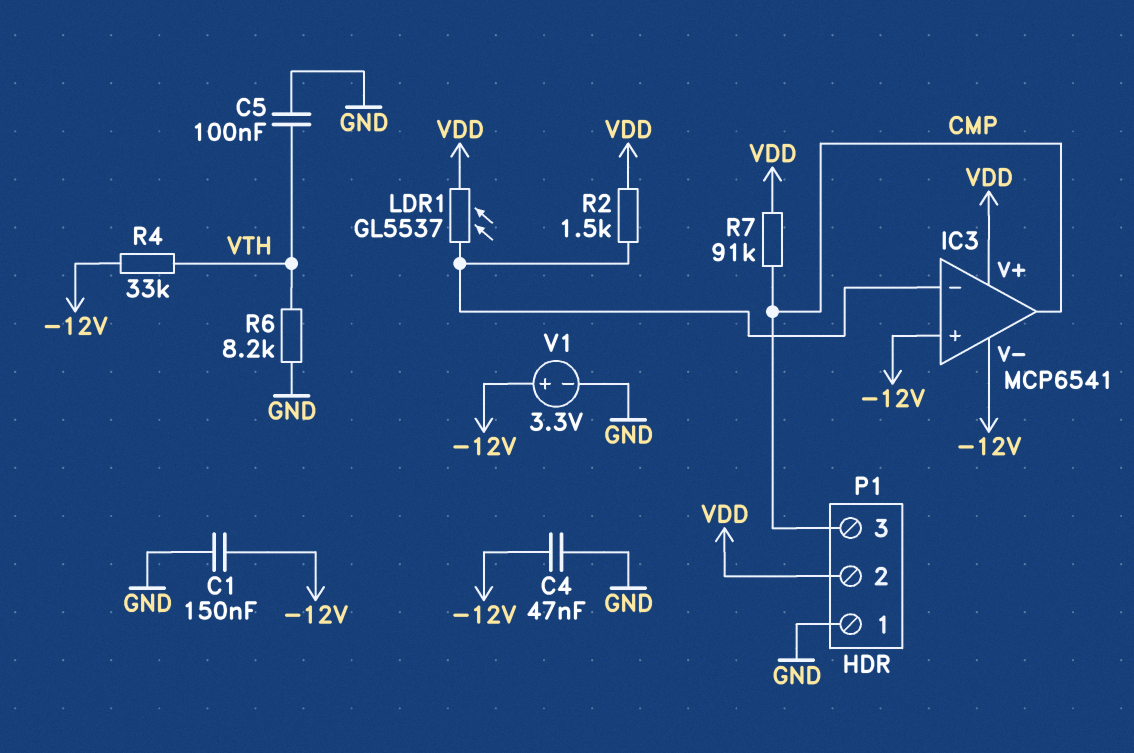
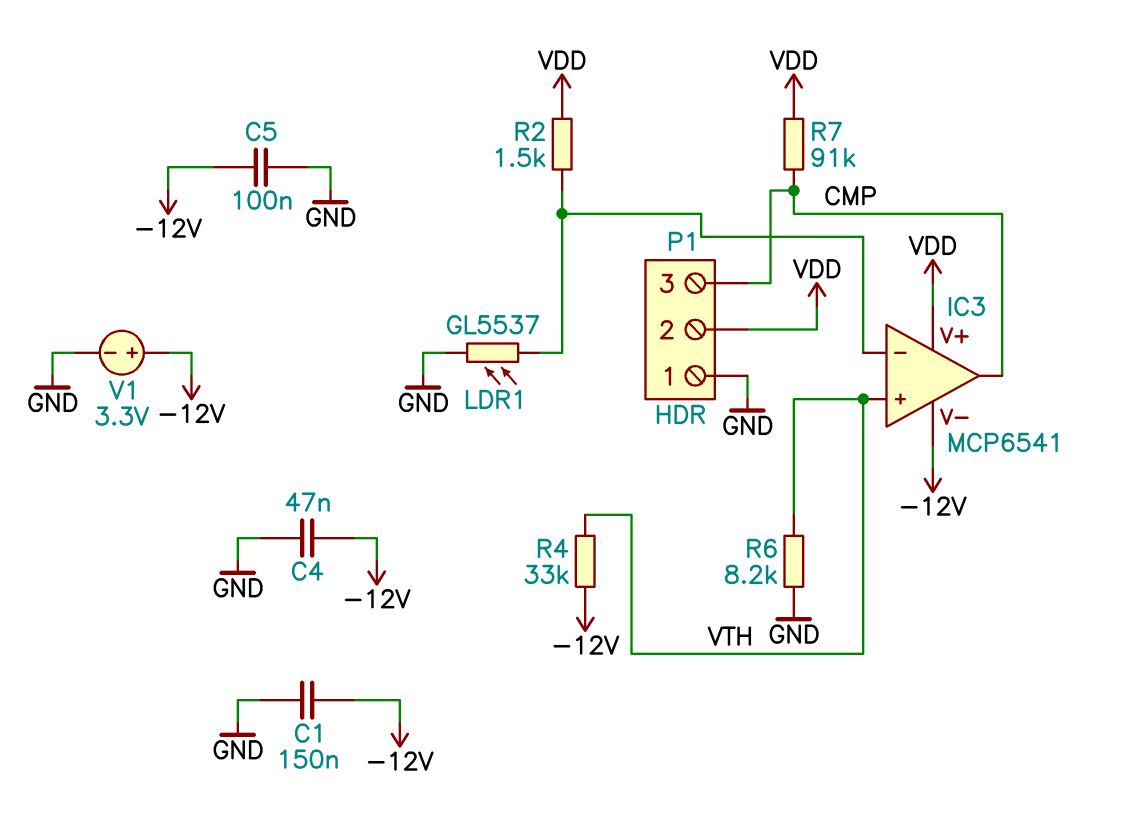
C5: 100nF (GND, VTH) -> 100nF (-12V, GND)
IC3 pin in+: -12V -> VTH
LDR1: GL5537 (IC3/in-, VDD) -> GL5537 (GND, IC3/in-)

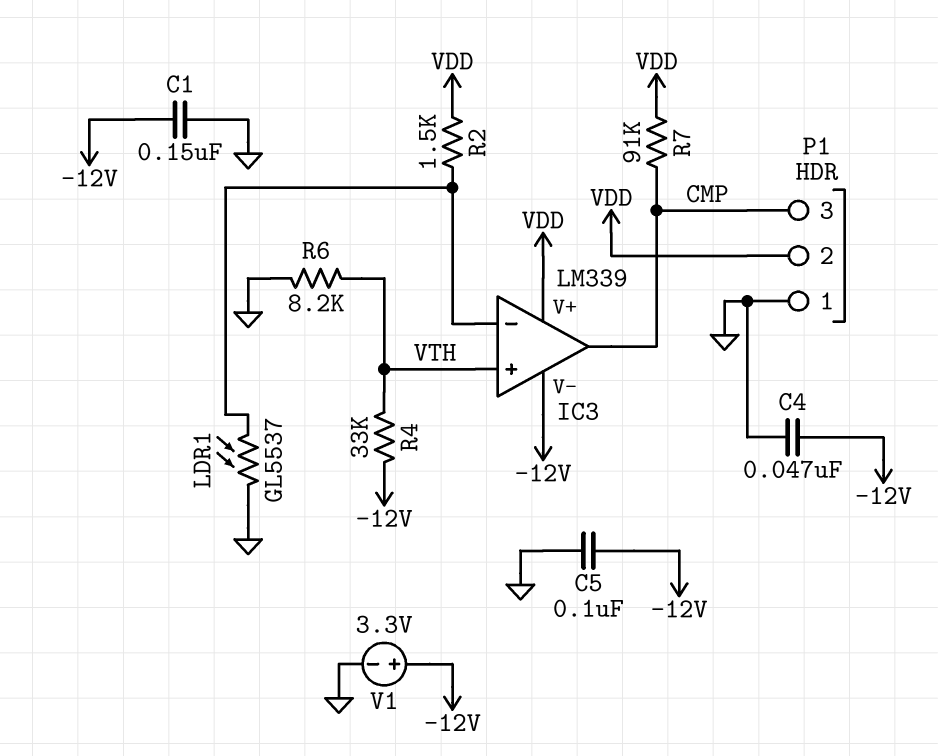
IC3: MCP6541 -> LM339

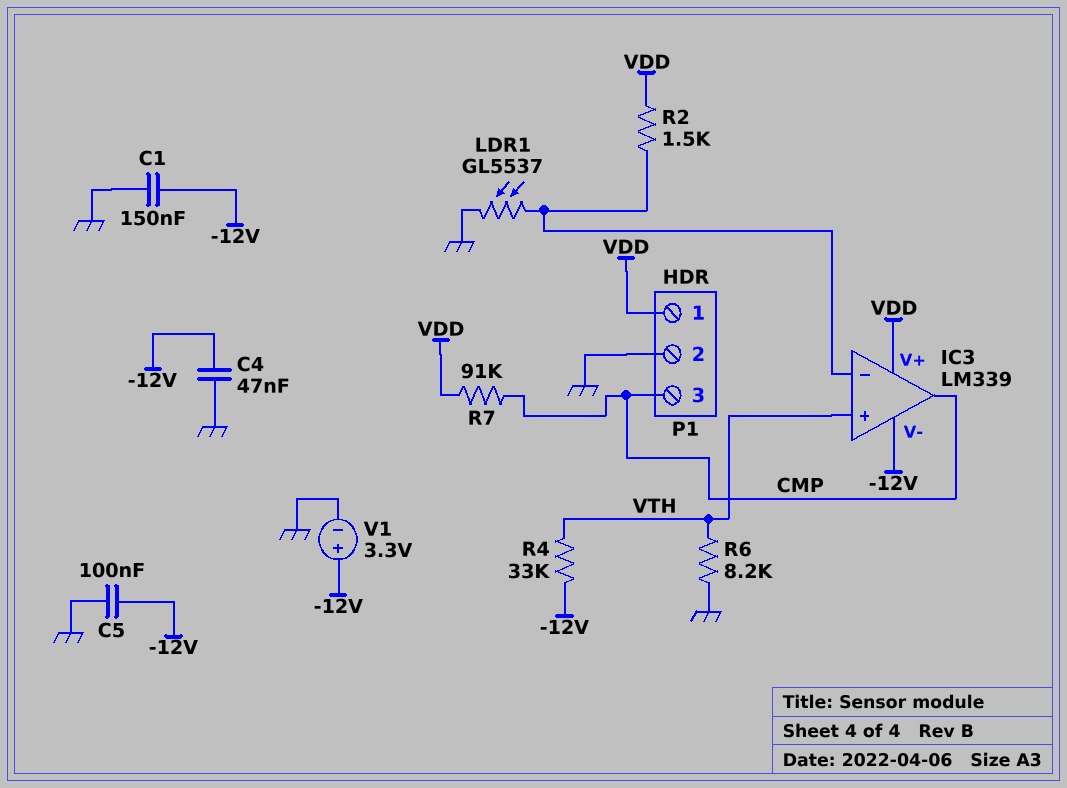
P1 pin 1: GND -> VDD
P1 pin 2: VDD -> GND

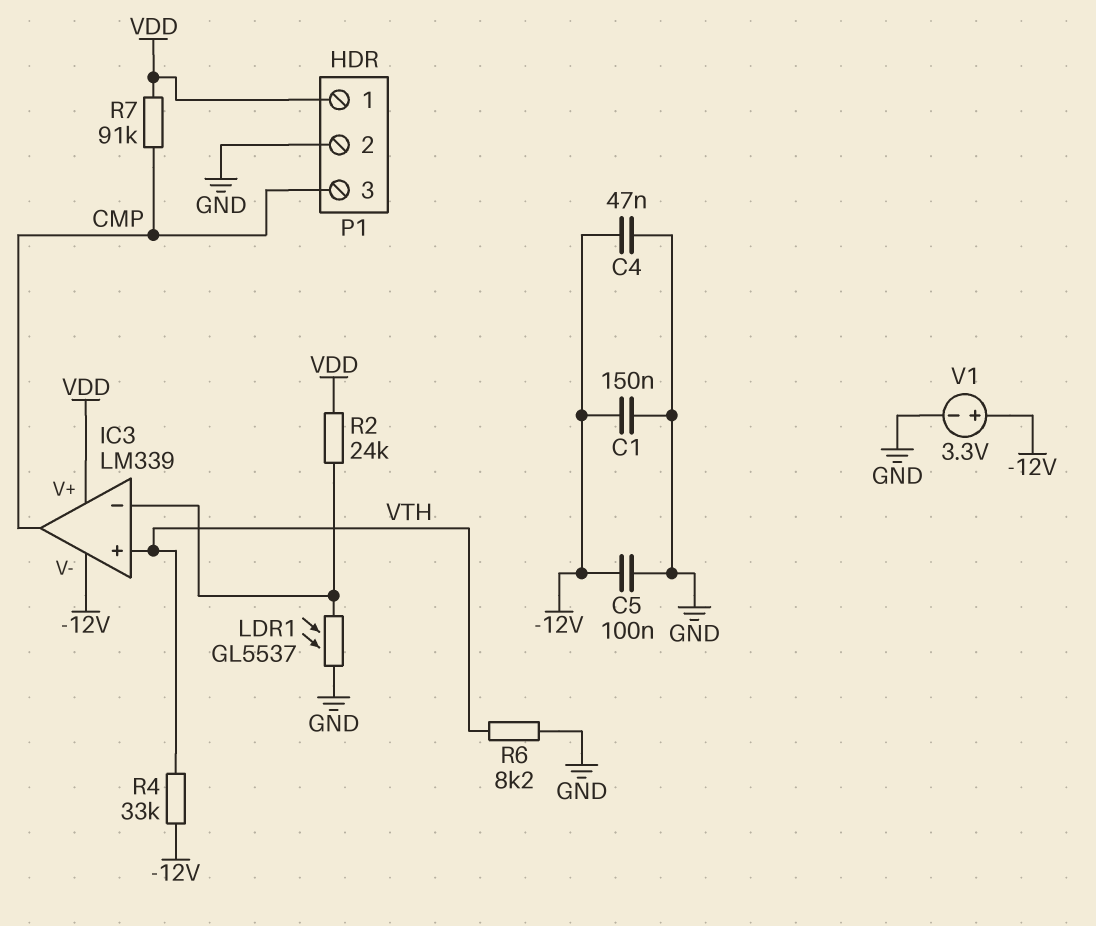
R2: 1.5k (IC3/in-, VDD) -> 24k (IC3/in-, VDD)

